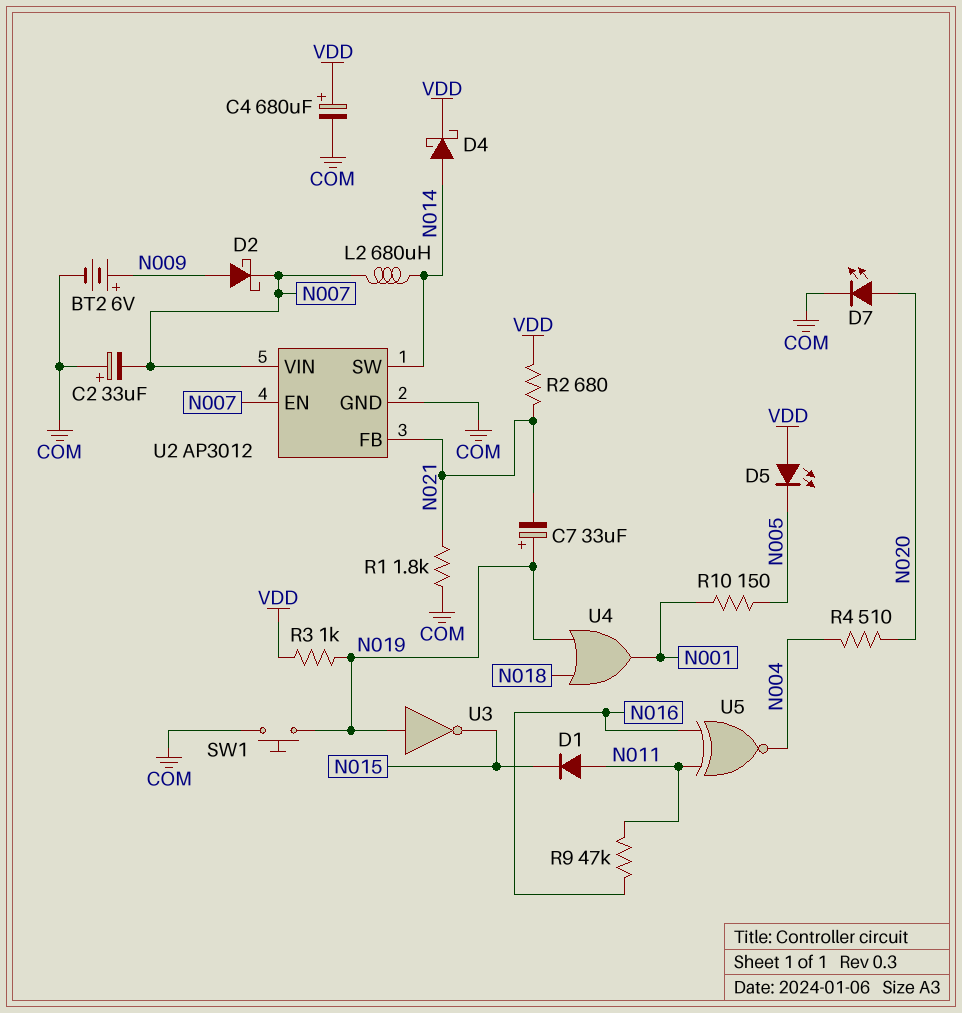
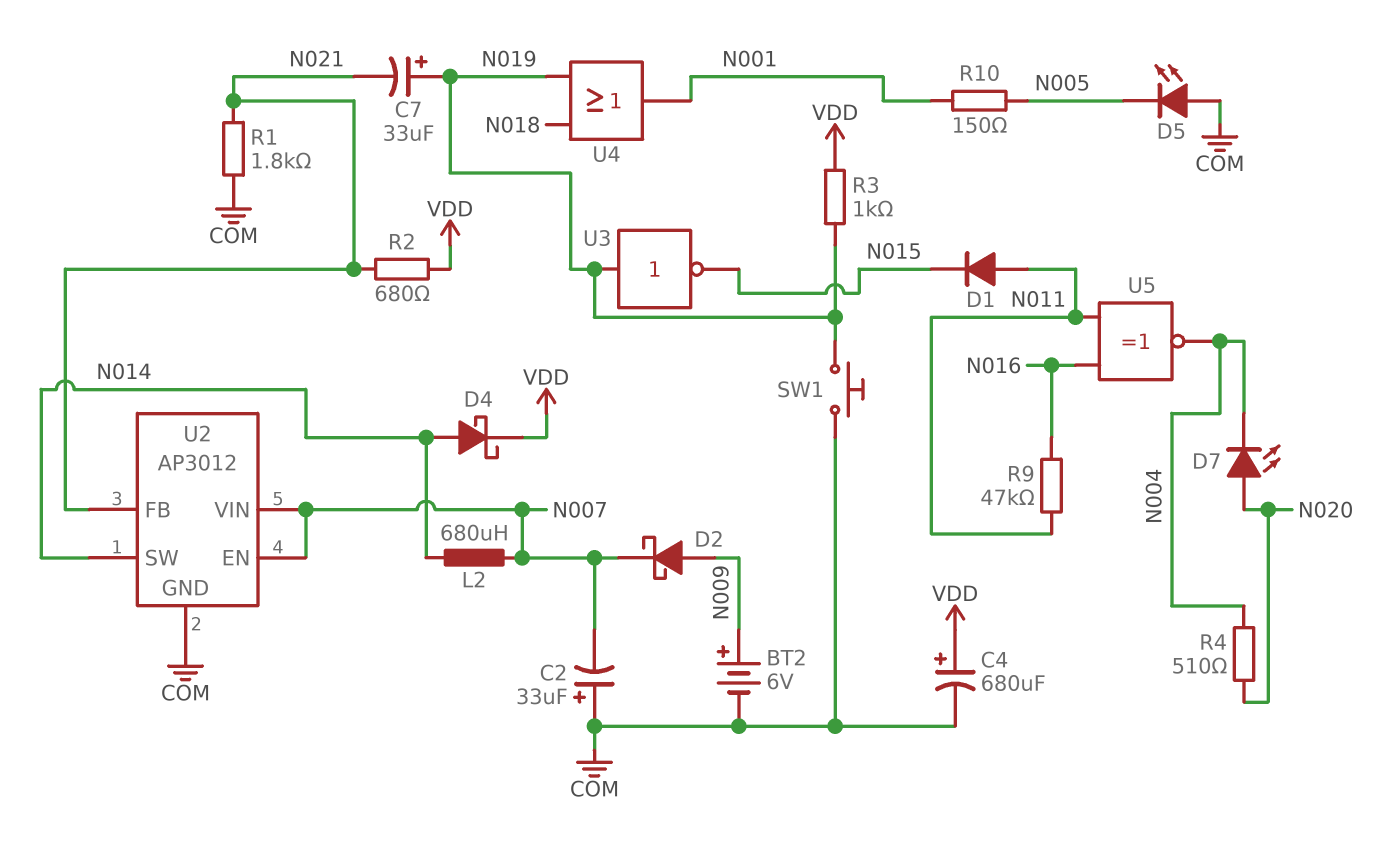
D5: LED (A VDD, K N005) -> LED (A COM, K N005)
D7: LED (A N020, K COM) -> LED (A N020, K N004)

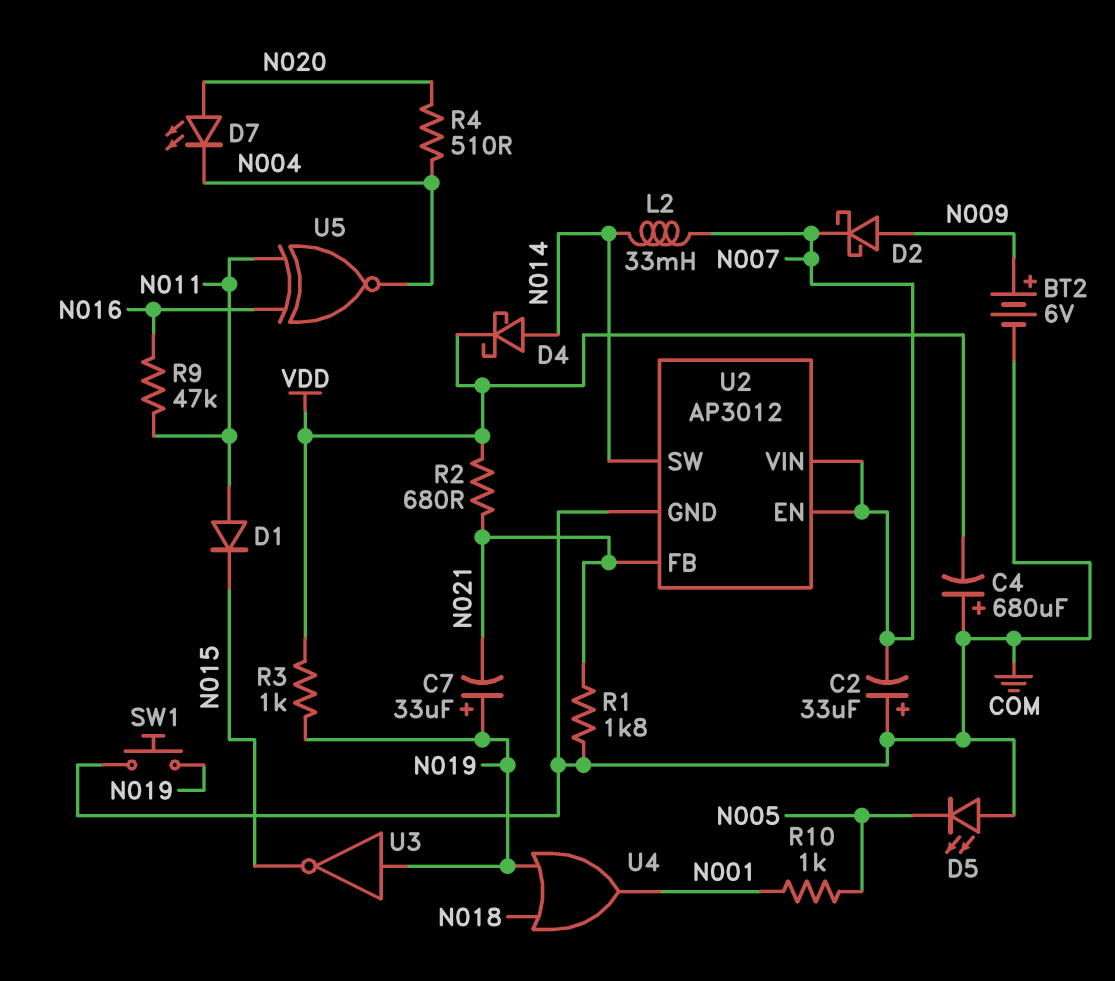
C4: 680uF (plus VDD, minus COM) -> 680uF (plus COM, minus VDD)
L2: 680uH (N007, N014) -> 33mH (N007, N014)
R10: 150 (N001, N005) -> 1k (N001, N005)

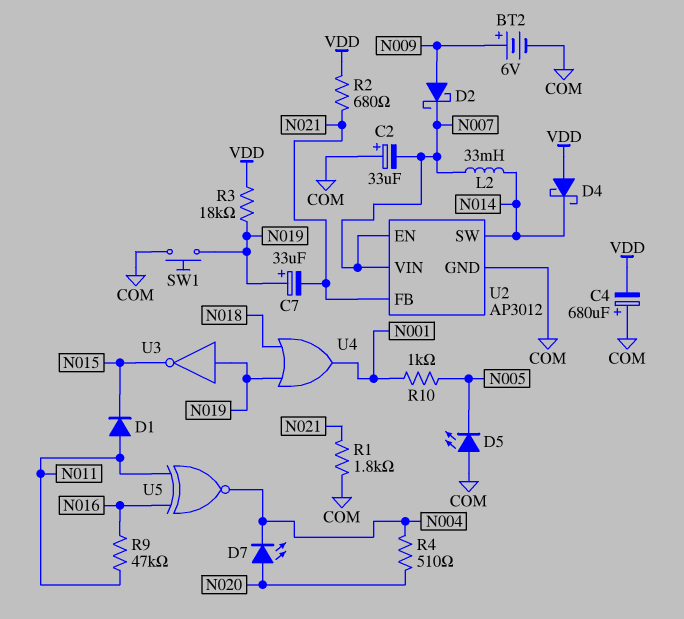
D4: schottky (A N014, K VDD) -> schottky (A VDD, K N014)
R3: 1k (N019, VDD) -> 18k (N019, VDD)

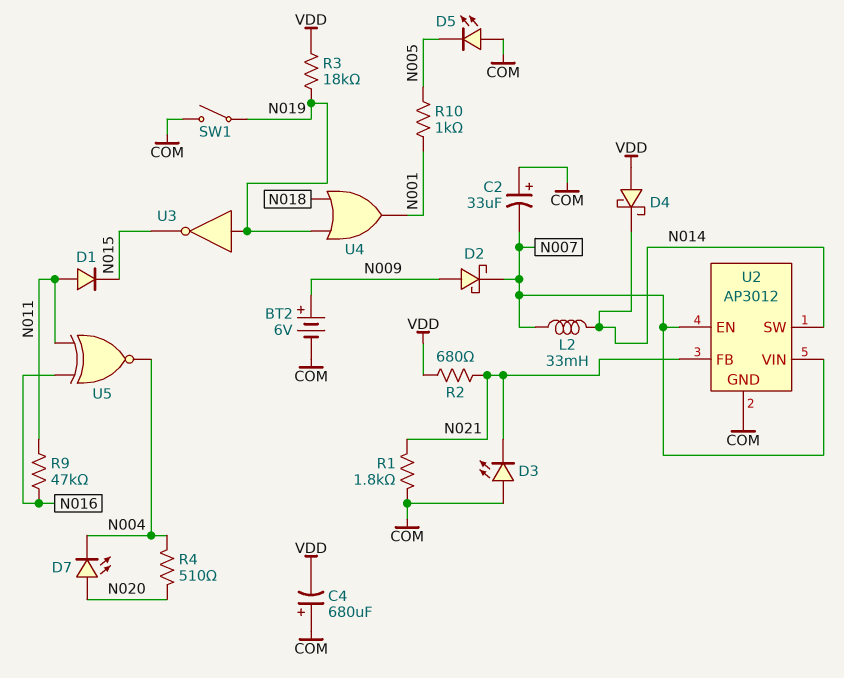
C7: 33uF (plus N019, minus N021) -> none
D3: none -> LED (A COM, K N021)
SW1: button (COM, N019) -> switch (COM, N019)

